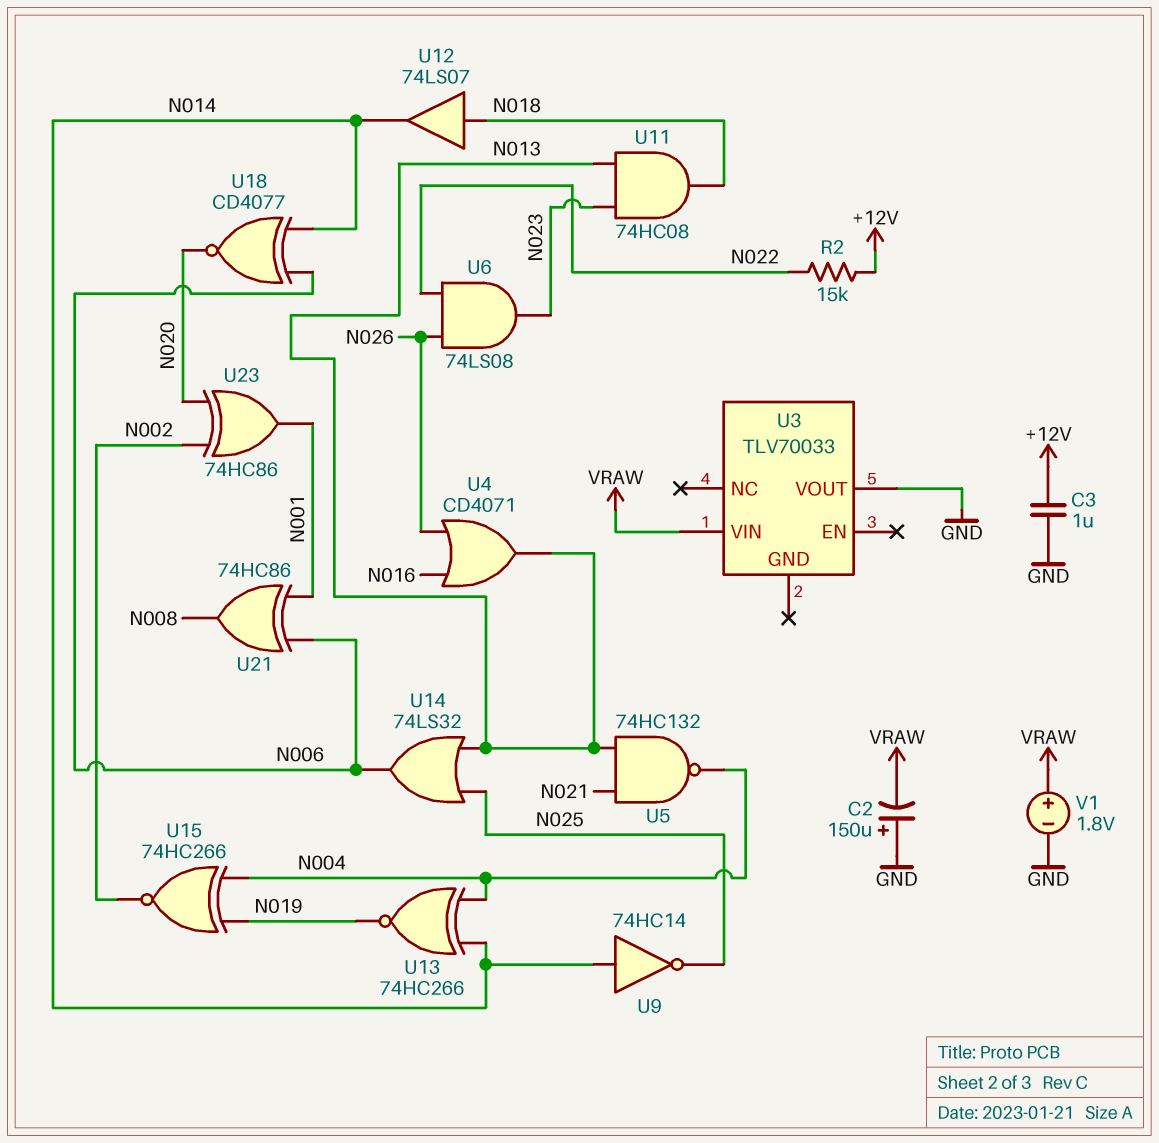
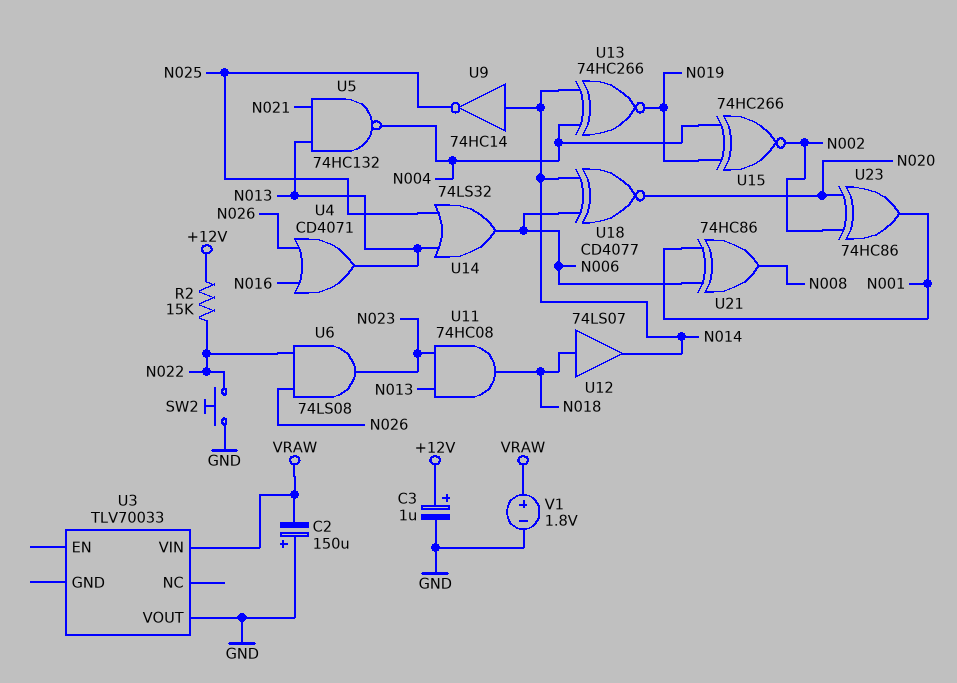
C3: 1uF (+12V, GND) -> 1uF (plus +12V, minus GND)
SW2: none -> button (GND, N022)

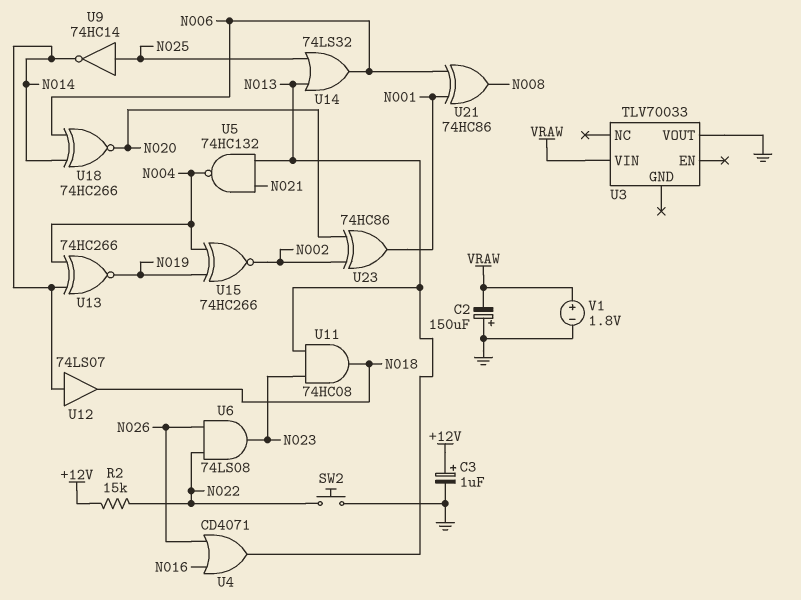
U9: NOT 74HC14 (in N014, out N025) -> NOT 74HC14 (in N025, out N014)
U12: buffer 74LS07 (in N018, out N014) -> buffer 74LS07 (in N014, out N018)
U18: XNOR CD4077 (in N006, in N014, out N020) -> XNOR 74HC266 (in N006, in N014, out N020)

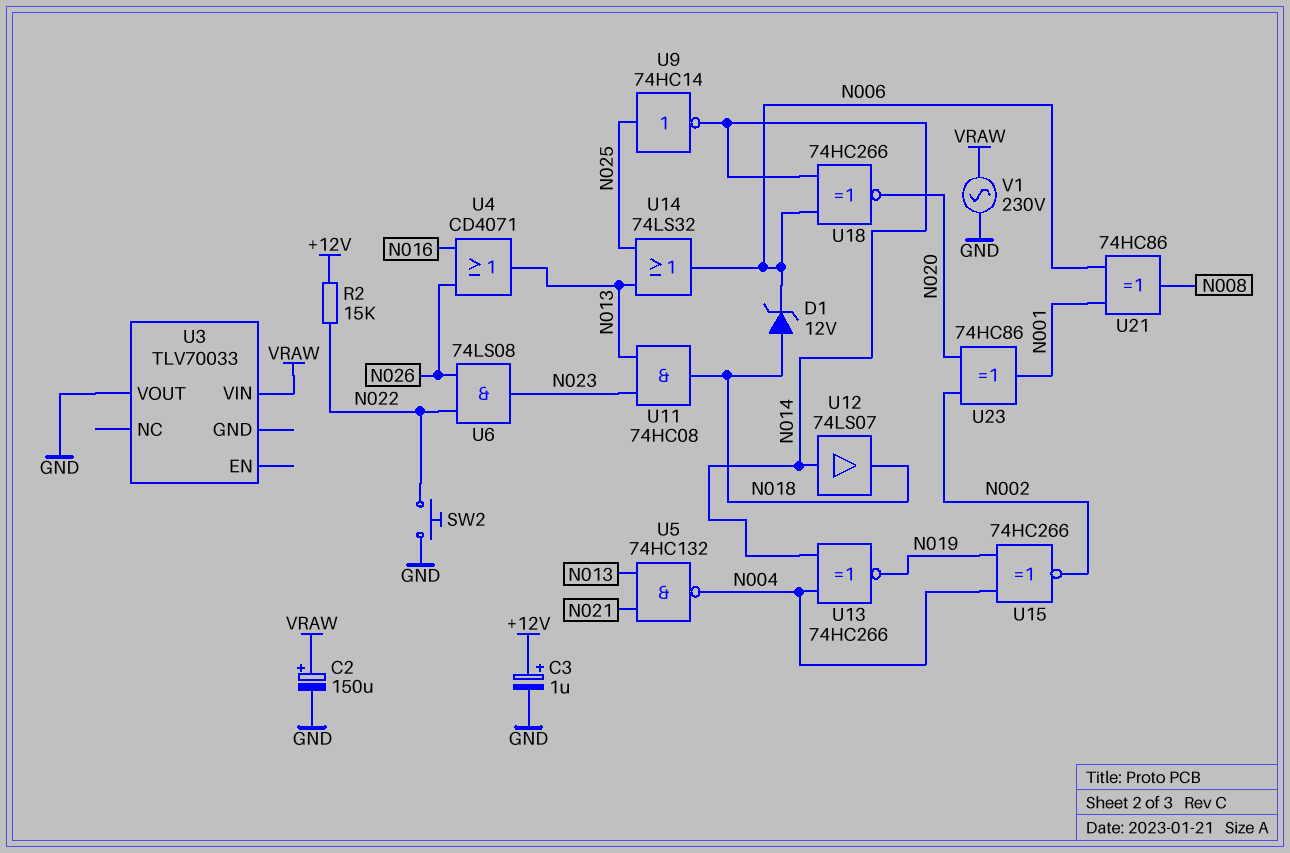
C2: 150uF (plus GND, minus VRAW) -> 150uF (plus VRAW, minus GND)
D1: none -> zener 12V (A N018, K N006)
V1: 1.8V (plus VRAW, minus GND) -> AC 230V (GND, VRAW)

